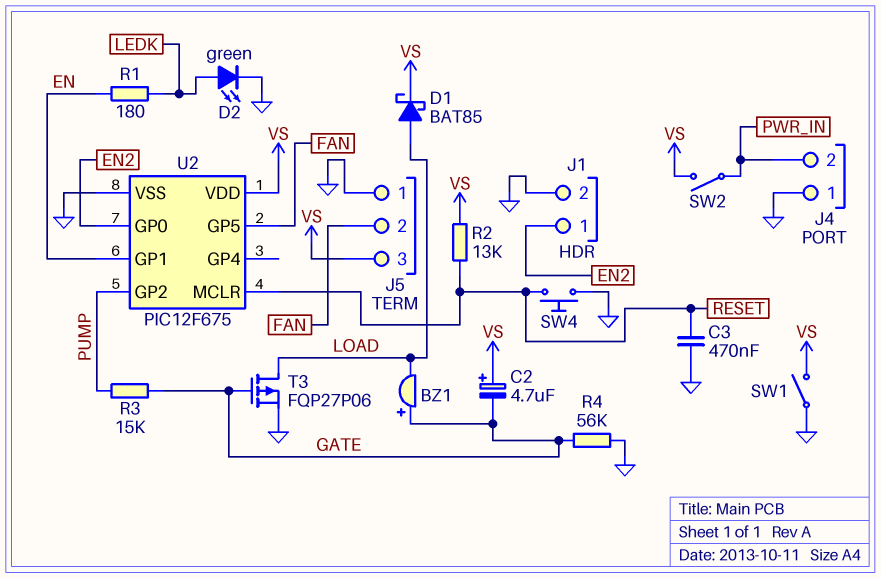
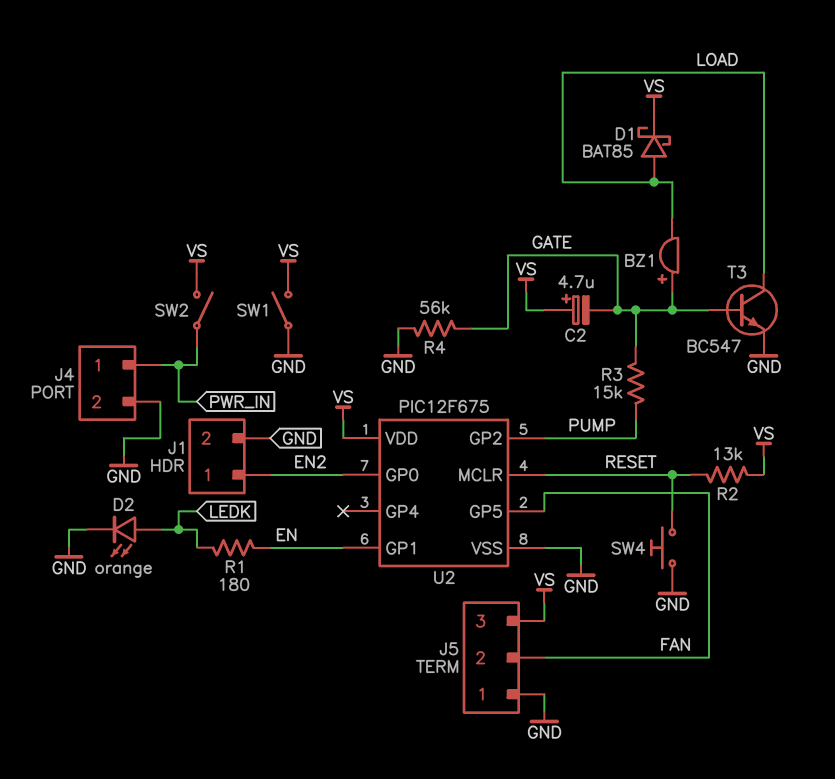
C3: 470nF (GND, RESET) -> none
D2: LED green (A LEDK, K GND) -> LED orange (A LEDK, K GND)
J4 pin 1: GND -> PWR_IN
J4 pin 2: PWR_IN -> GND
T3: PMOS FQP27P06 (G GATE, D LOAD, S GND) -> NPN BC547 (B GATE, C LOAD, E GND)

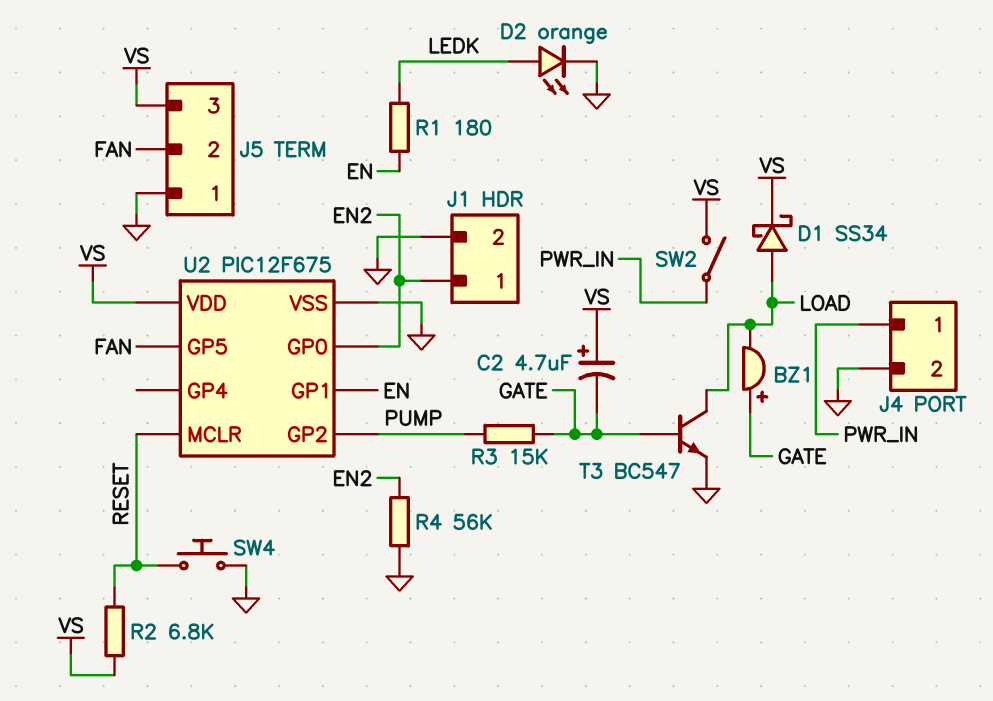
D1: schottky BAT85 (A LOAD, K VS) -> schottky SS34 (A LOAD, K VS)
R2: 13k (RESET, VS) -> 6.8k (RESET, VS)
R4: 56k (GATE, GND) -> 56k (EN2, GND)
SW1: switch (GND, VS) -> none

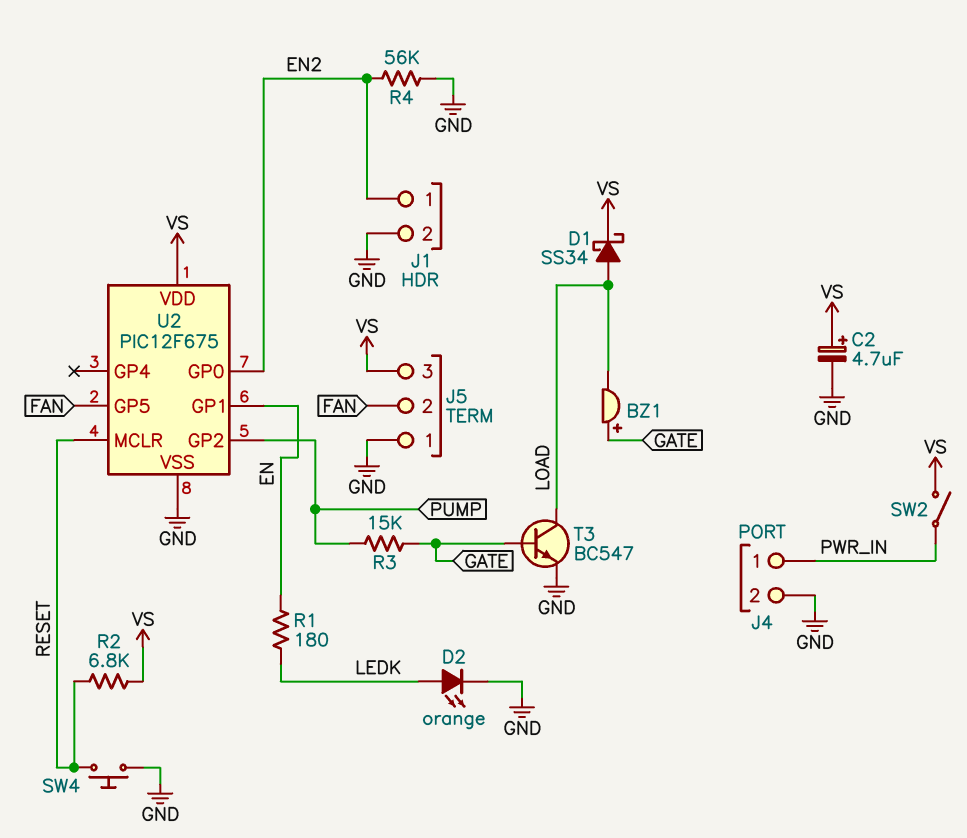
C2: 4.7uF (plus VS, minus GATE) -> 4.7uF (plus VS, minus GND)

